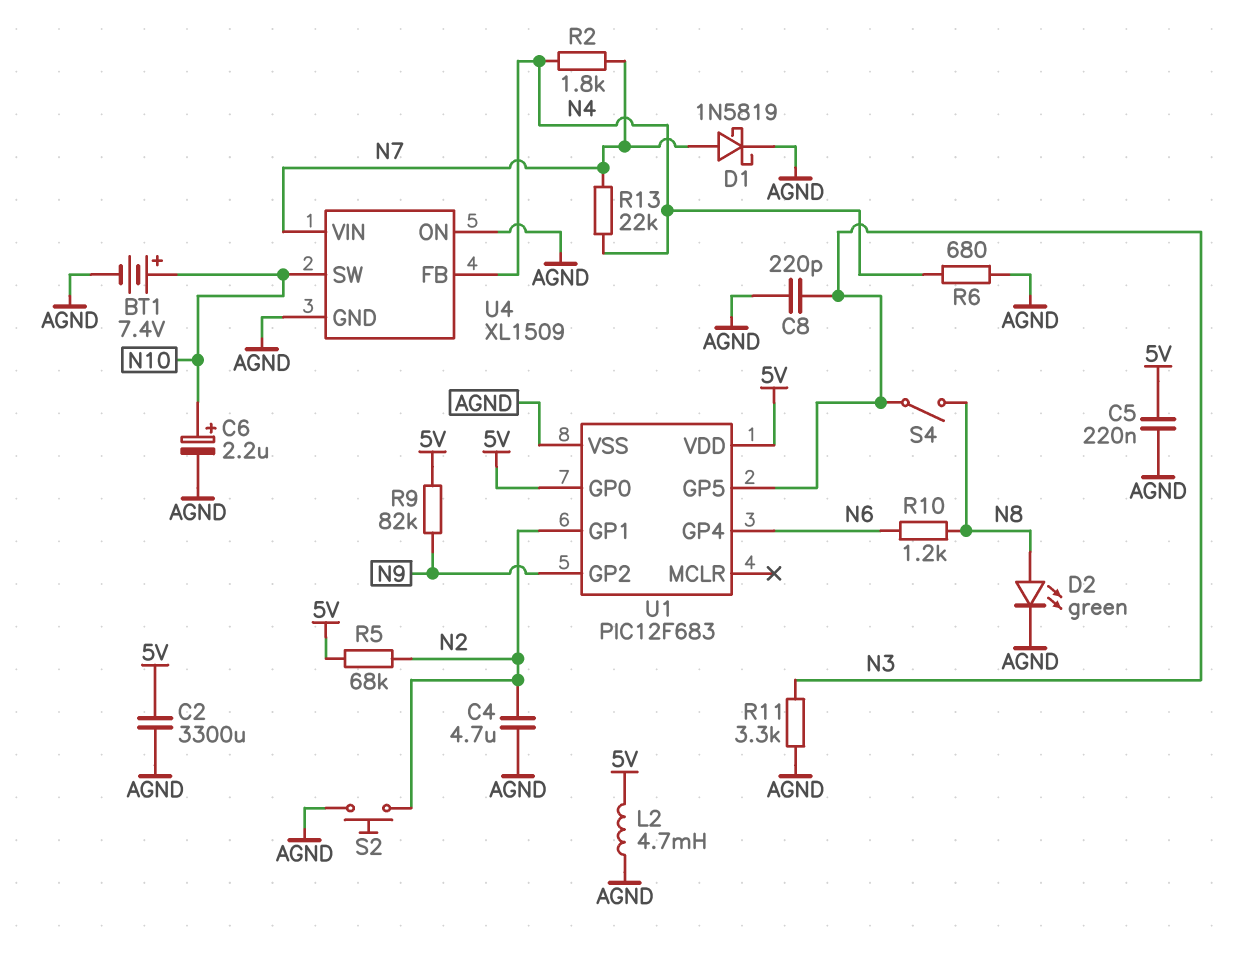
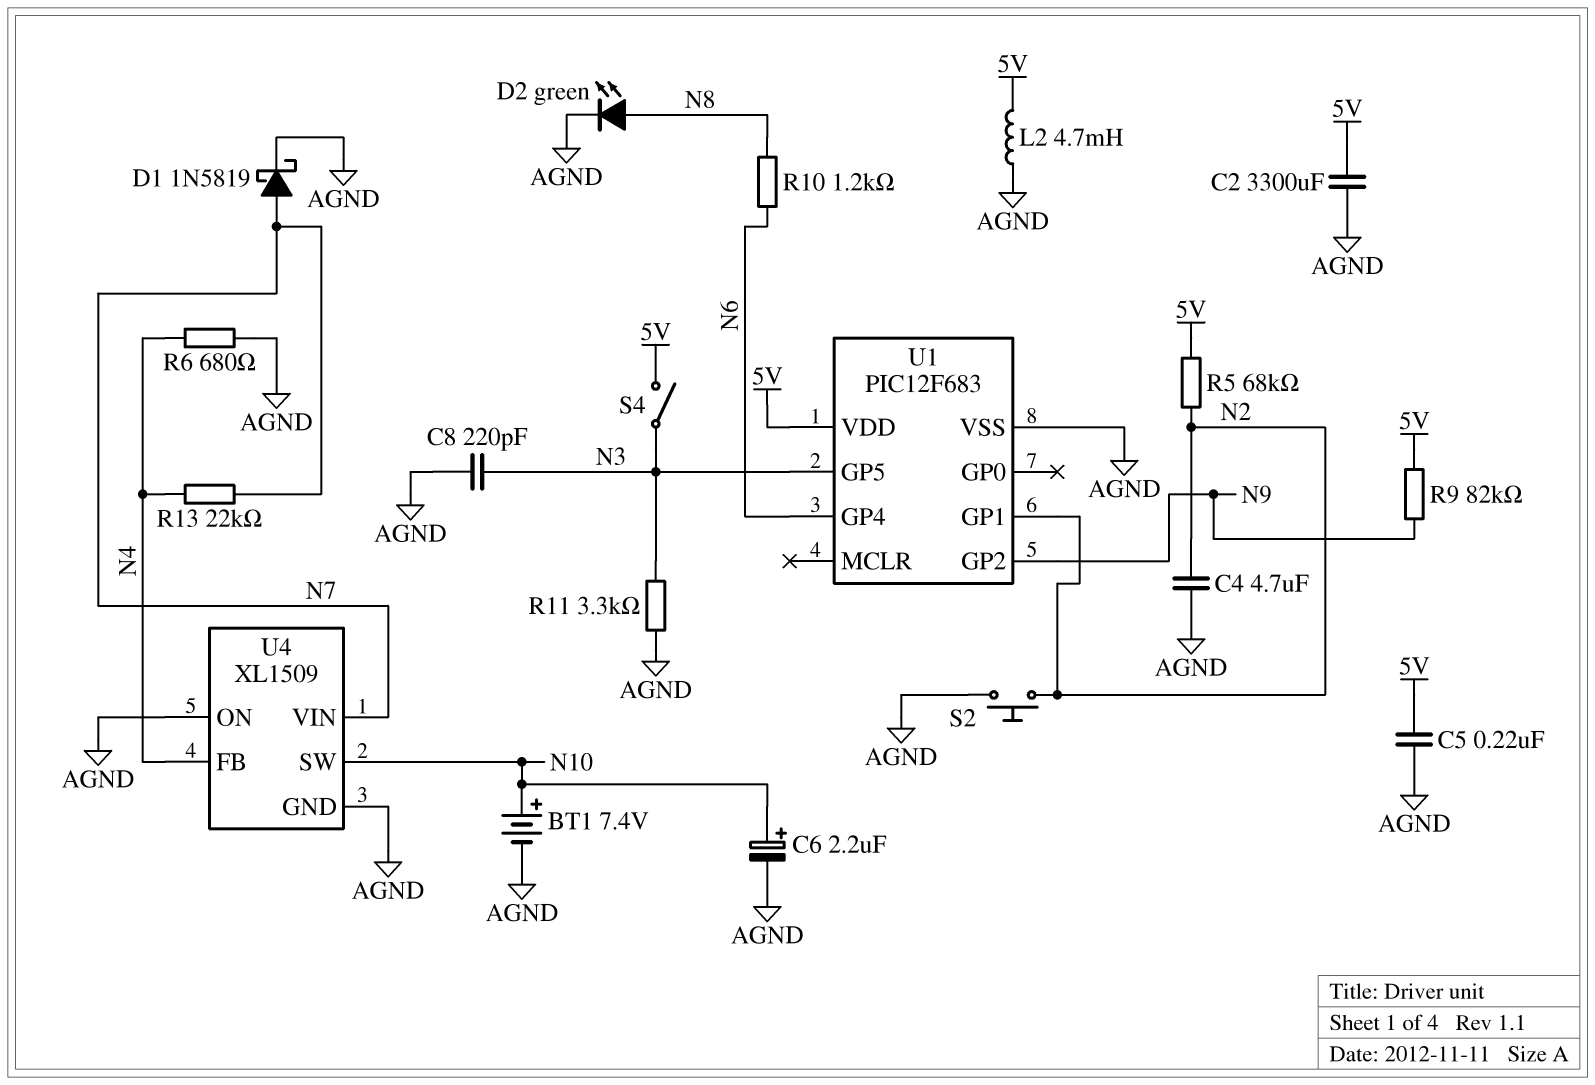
R2: 1.8k (N4, N7) -> none
S4: switch (N3, N8) -> switch (5V, N3)
U1 pin GP0: 5V -> none

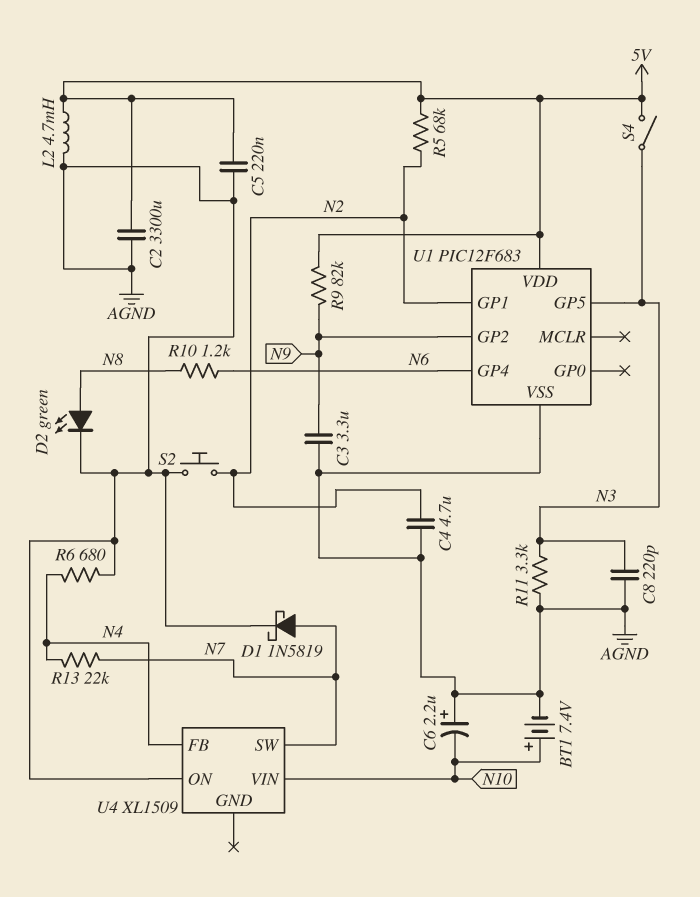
C3: none -> 3.3uF (AGND, N9)
C6: 2.2uF (plus N10, minus AGND) -> 2.2uF (plus AGND, minus N10)
U4 pin GND: AGND -> none
U4 pin SW: N10 -> N7
U4 pin VIN: N7 -> N10

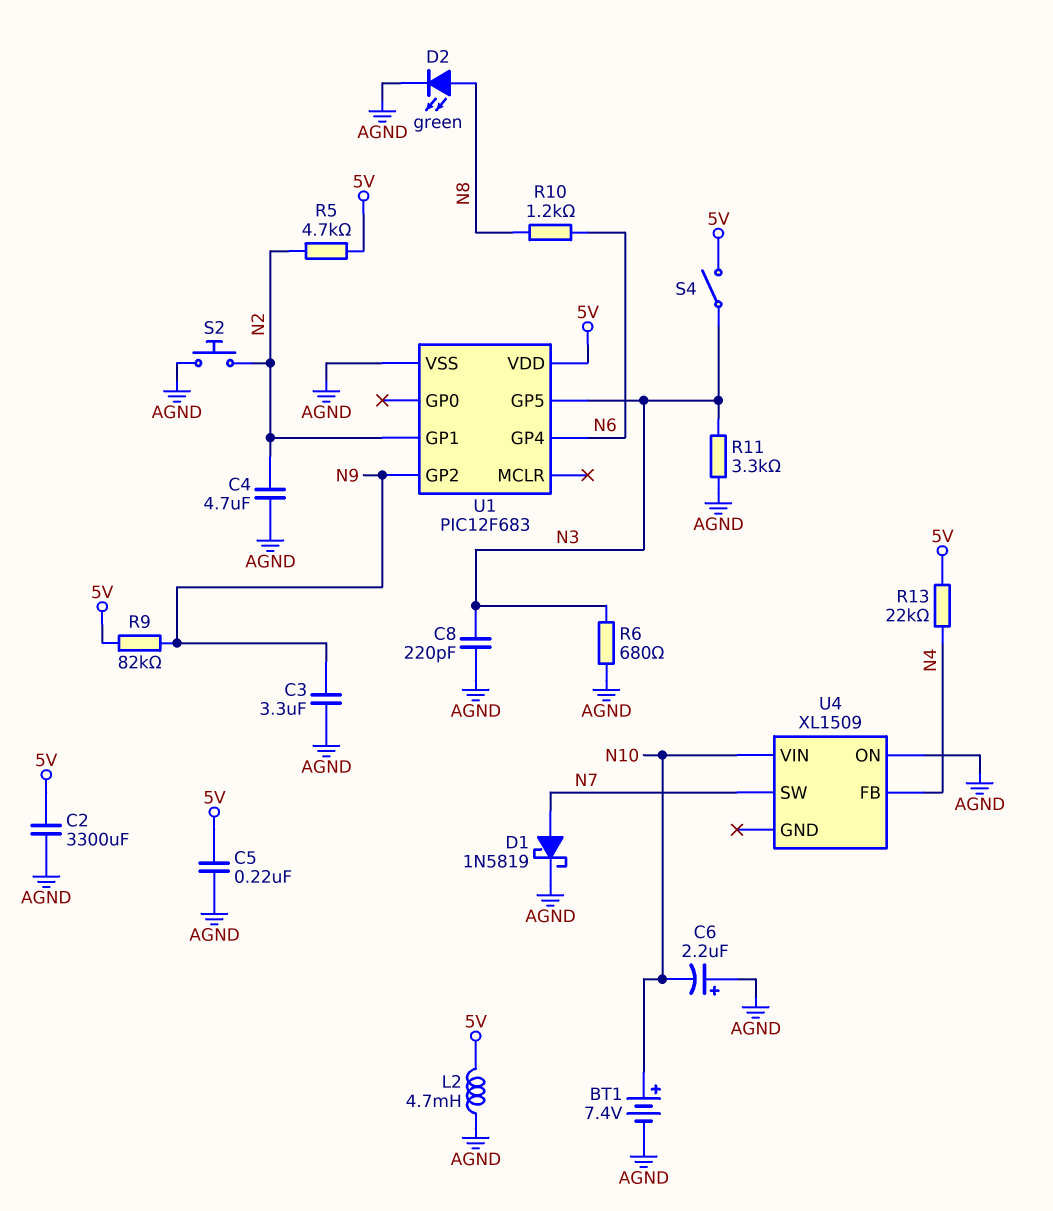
R5: 68k (5V, N2) -> 4.7k (5V, N2)
R6: 680 (AGND, N4) -> 680 (AGND, N3)
R13: 22k (N4, N7) -> 22k (5V, N4)

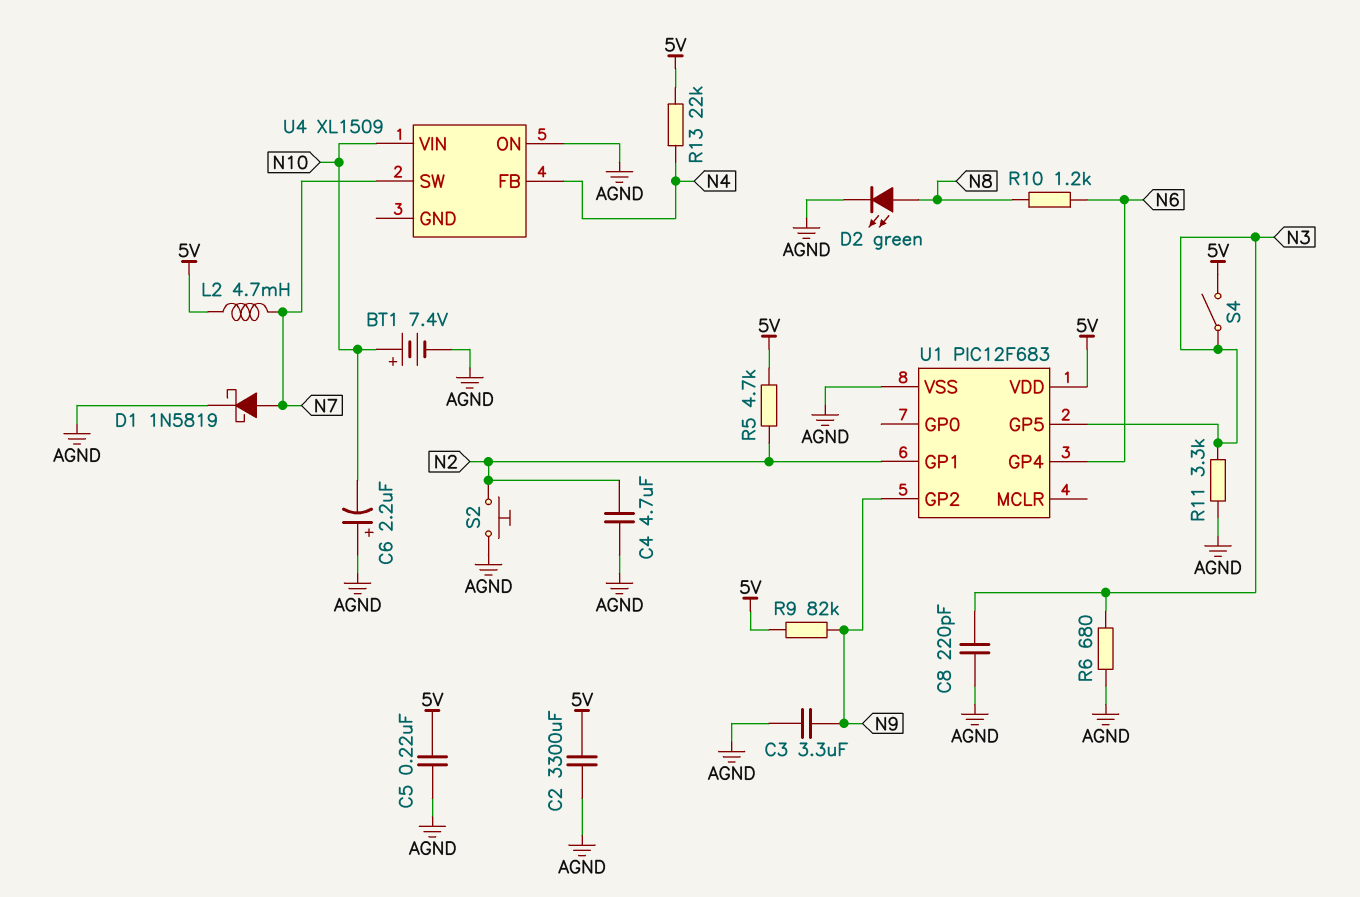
L2: 4.7mH (5V, AGND) -> 4.7mH (5V, N7)

